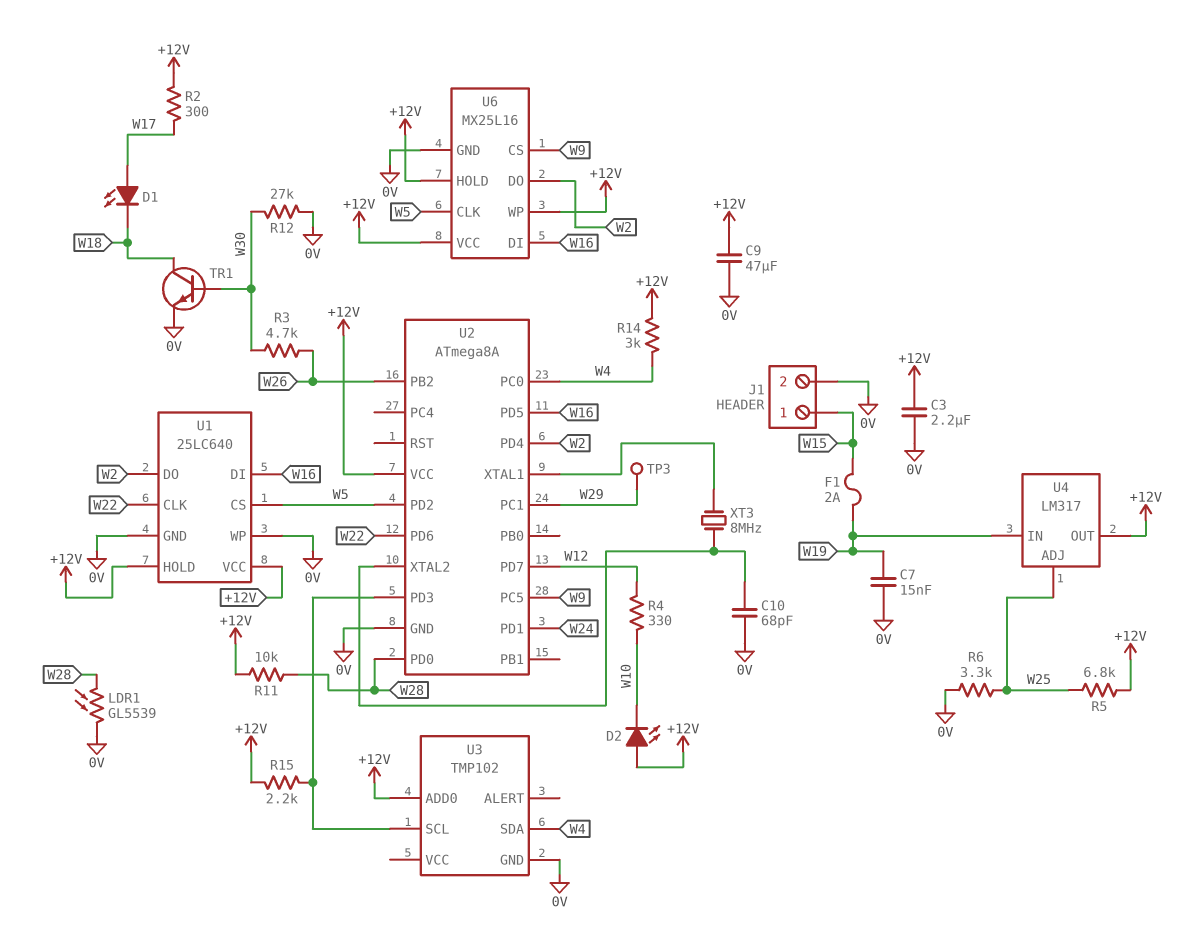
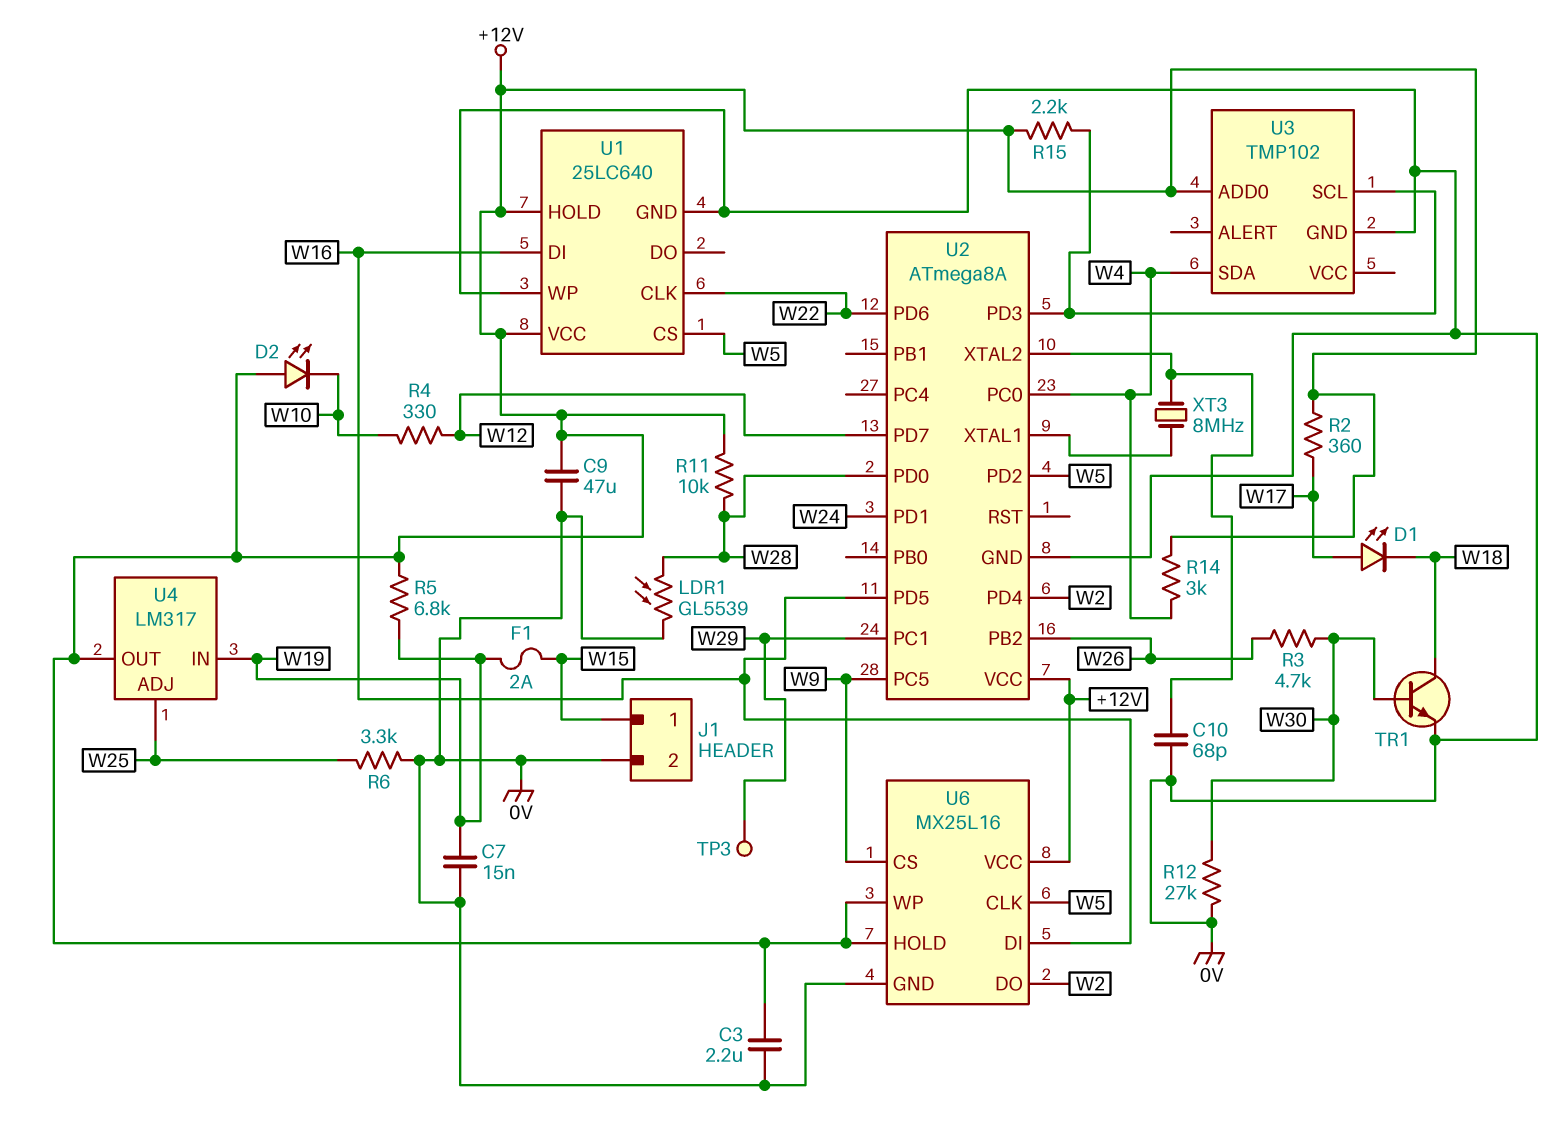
R2: 300 (+12V, W17) -> 360 (+12V, W17)
R5: 6.8k (+12V, W25) -> 6.8k (+12V, W19)
U1 pin DO: W2 -> none

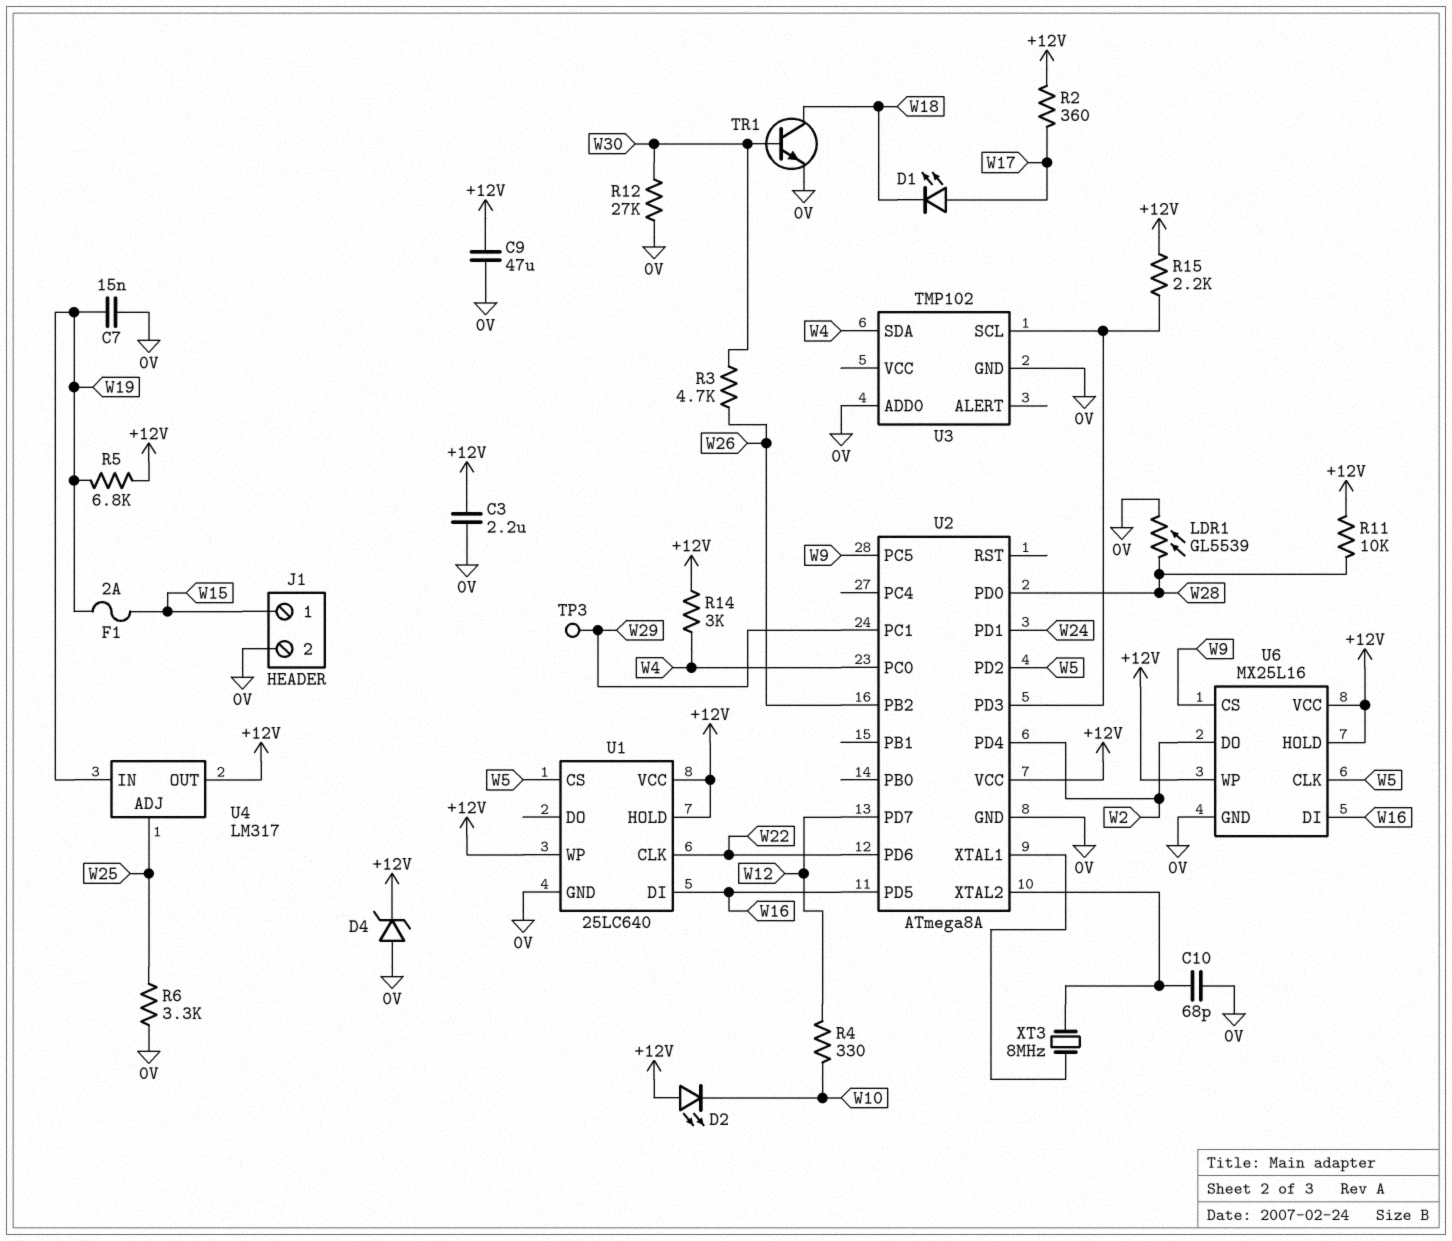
D4: none -> zener (A 0V, K +12V)
U1 pin WP: 0V -> +12V
U3 pin ADD0: +12V -> 0V

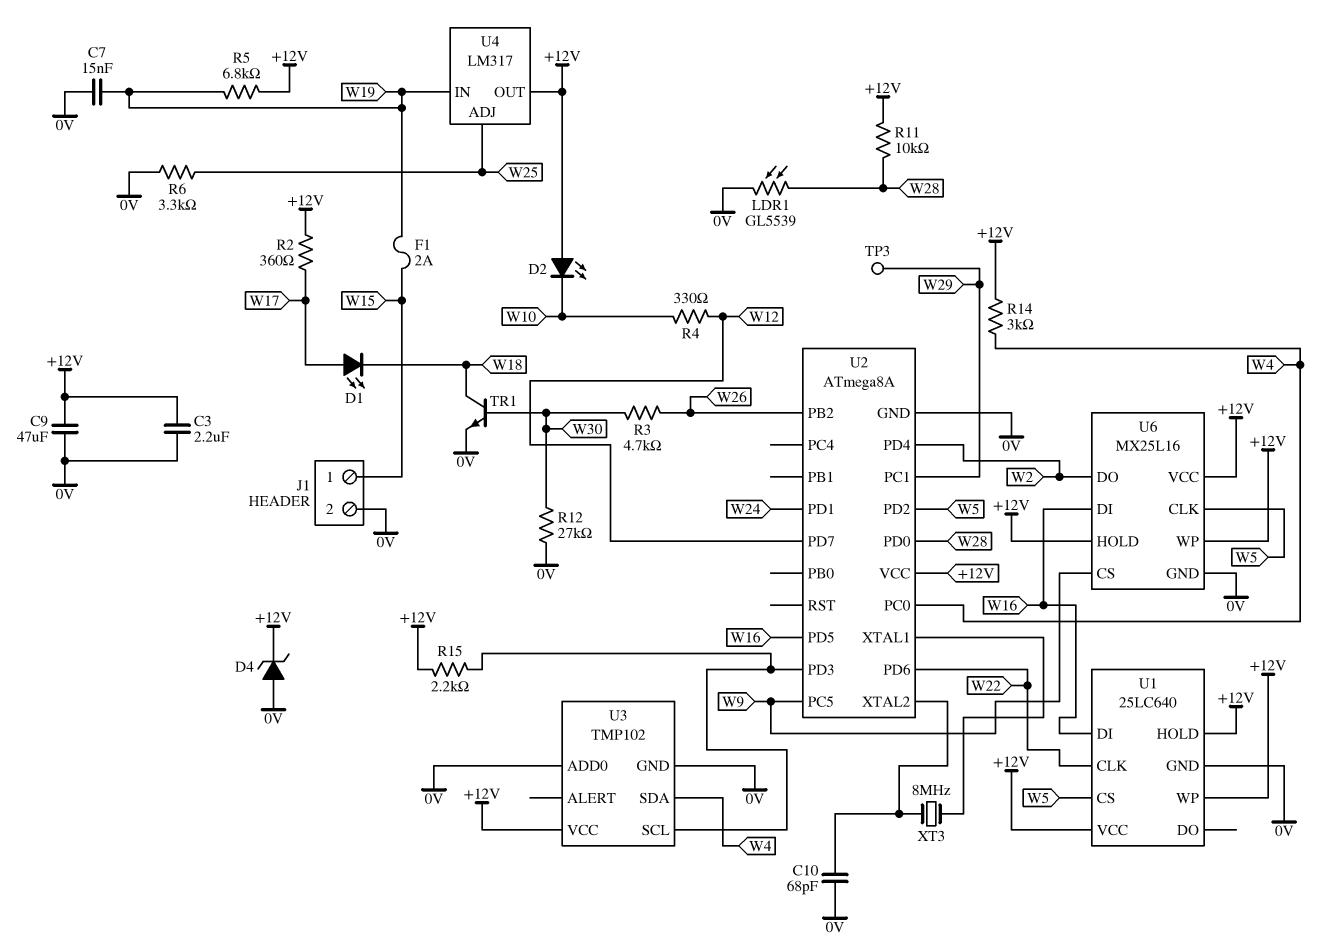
U3 pin VCC: none -> +12V

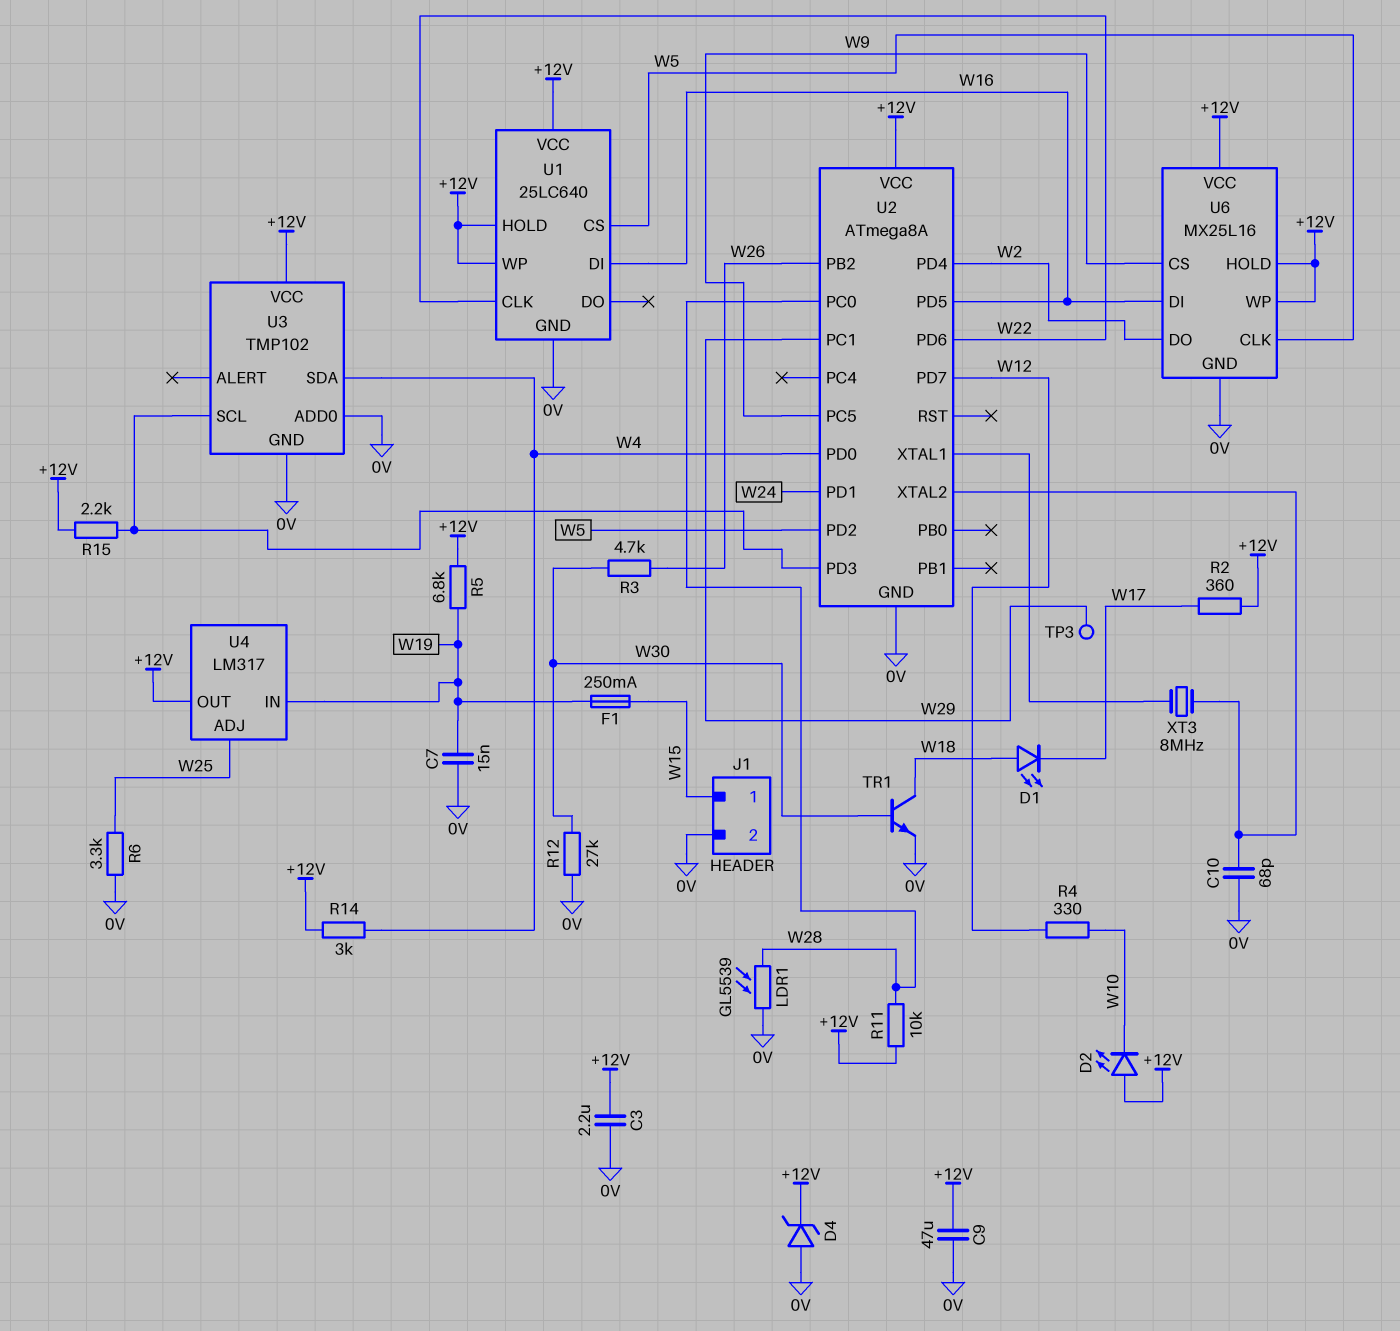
D1: LED (A W17, K W18) -> LED (A W18, K W17)
F1: 2A (W15, W19) -> 250mA (W15, W19)
U2 pin PC0: W4 -> W28
U2 pin PD0: W28 -> W4

